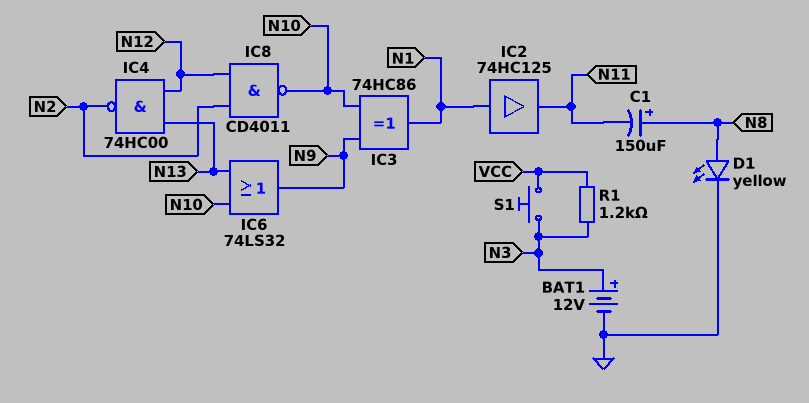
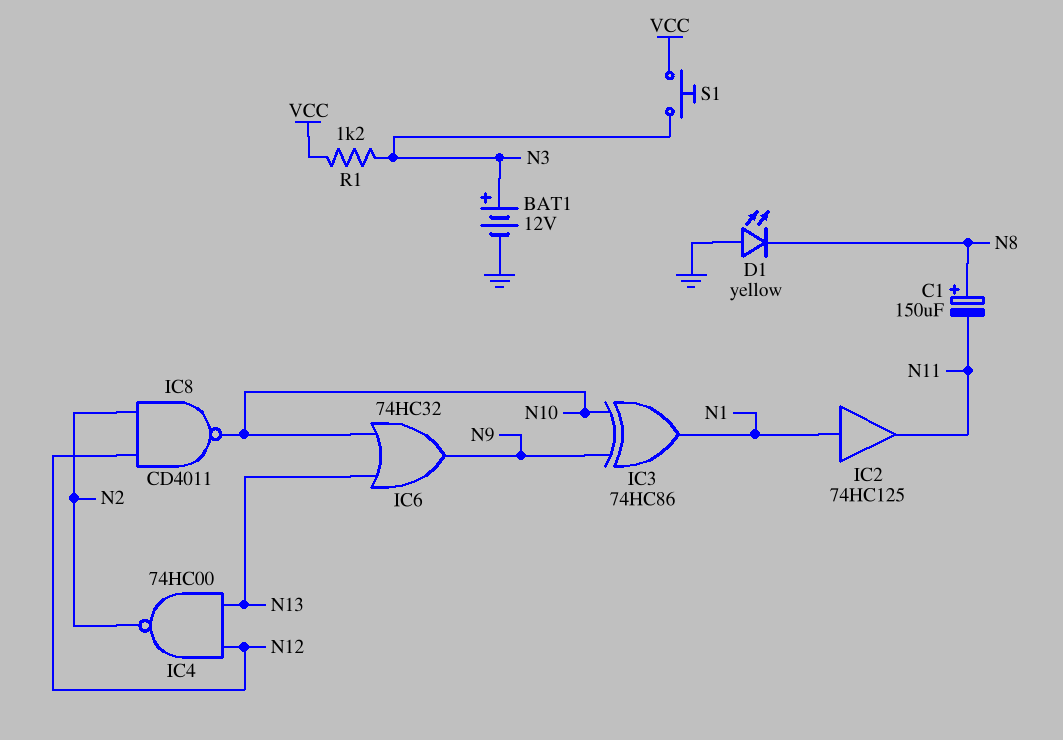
D1: LED yellow (A N8, K GND) -> LED yellow (A GND, K N8)
IC6: OR 74LS32 (in N10, in N13, out N9) -> OR 74HC32 (in N10, in N13, out N9)

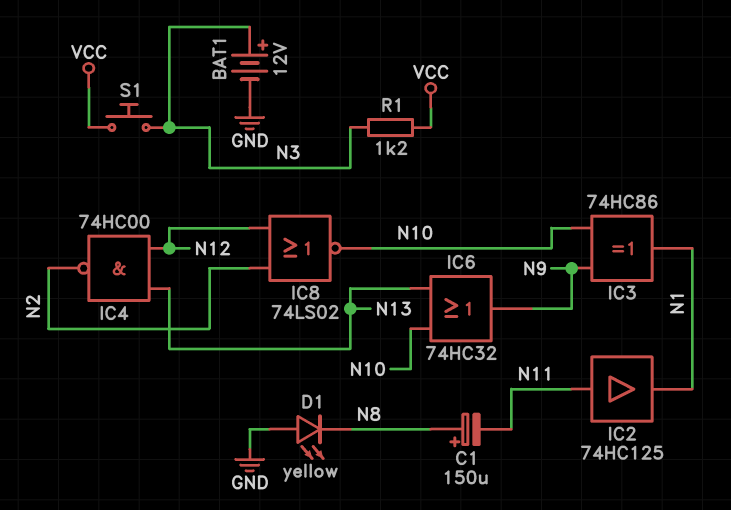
IC2: buffer 74HC125 (in N1, out N11) -> buffer 74HC125 (in N11, out N1)
IC8: NAND CD4011 (in N2, in N12, out N10) -> NOR 74LS02 (in N2, in N12, out N10)

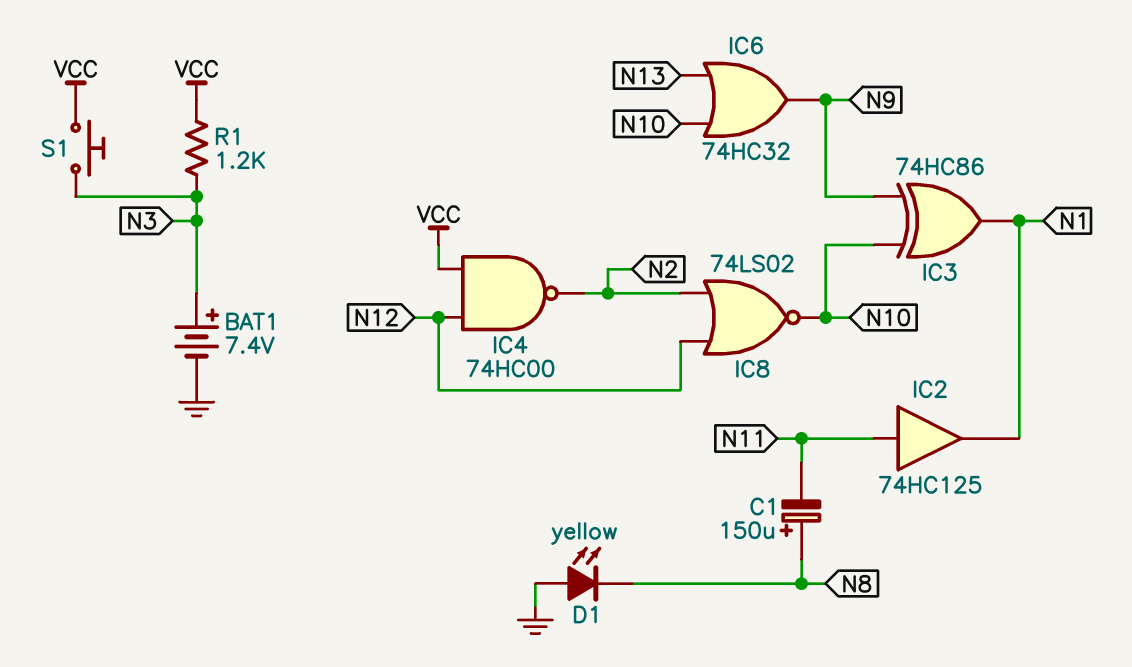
BAT1: 12V (plus N3, minus GND) -> 7.4V (plus N3, minus GND)
IC4: NAND 74HC00 (in N12, in N13, out N2) -> NAND 74HC00 (in N12, in VCC, out N2)

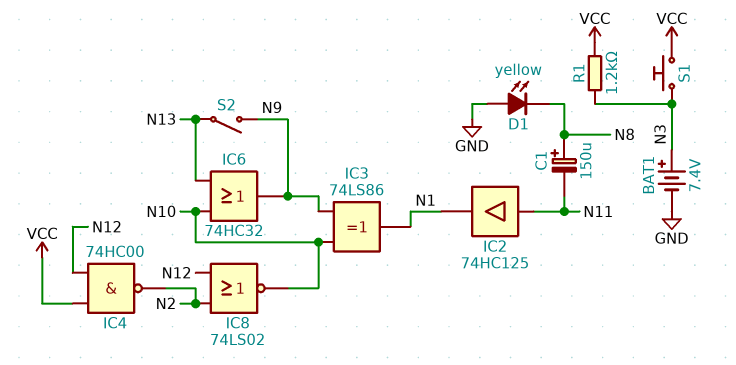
IC3: XOR 74HC86 (in N9, in N10, out N1) -> XOR 74LS86 (in N9, in N10, out N1)
S2: none -> switch (N9, N13)

